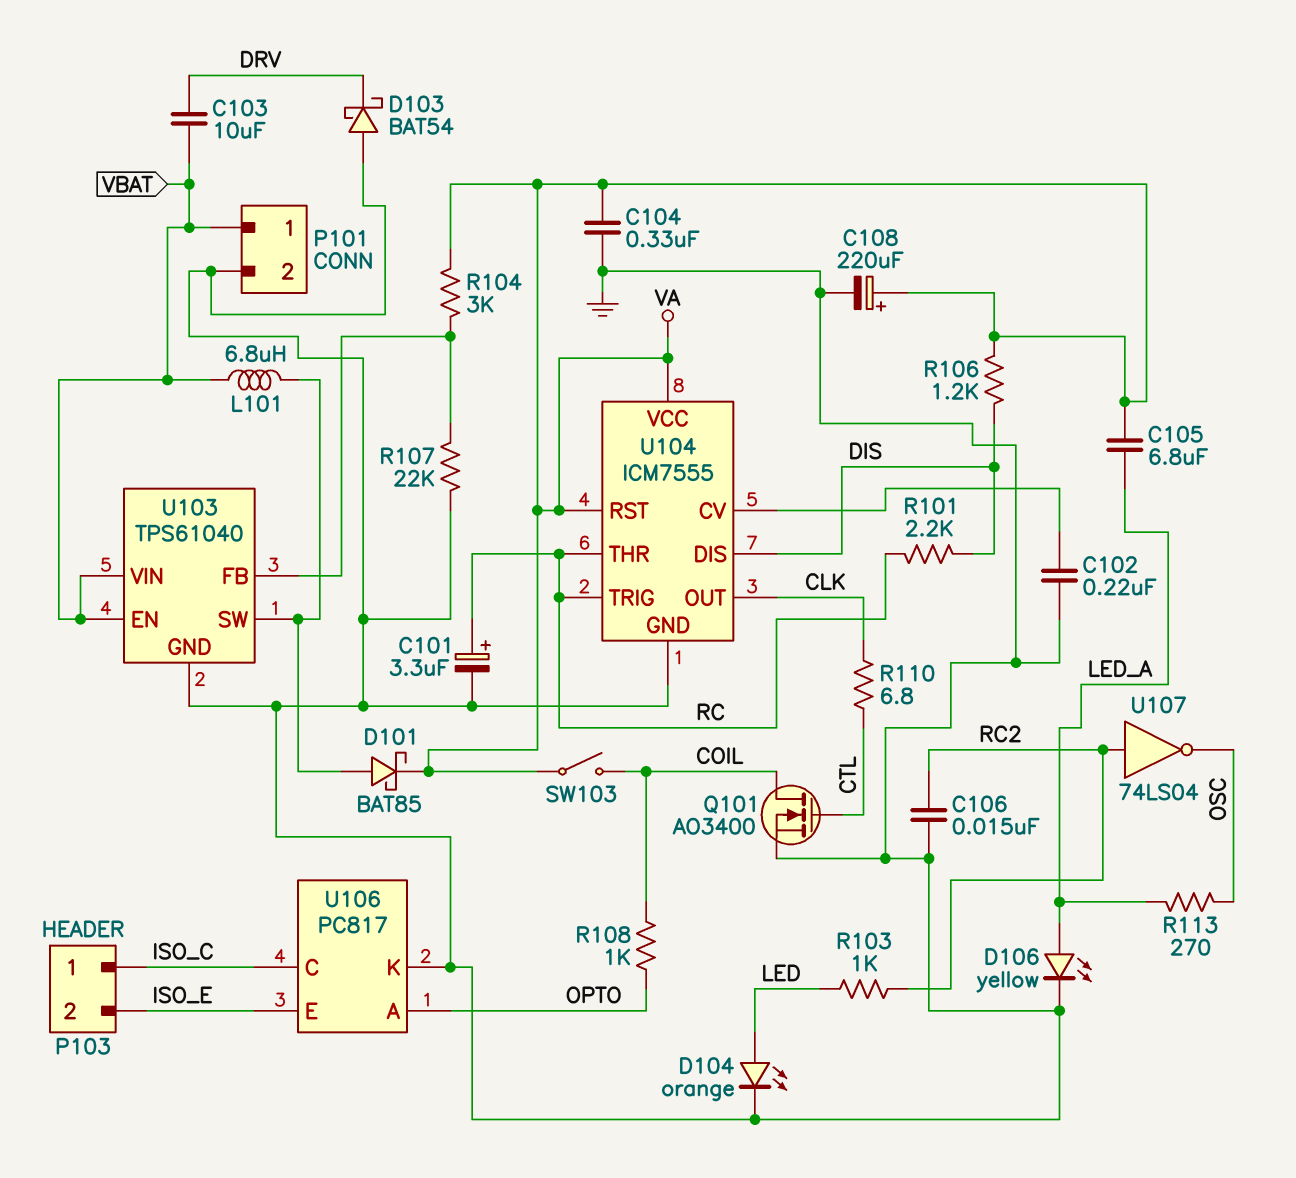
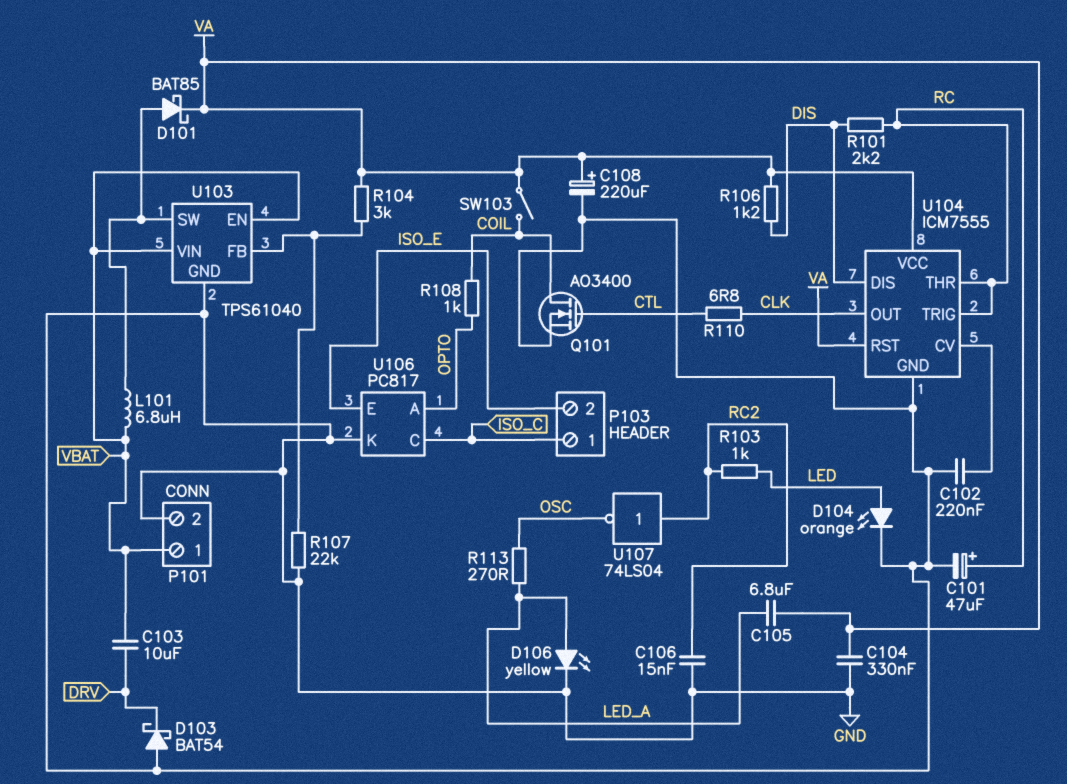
C101: 3.3uF (plus RC, minus GND) -> 47uF (plus RC, minus GND)

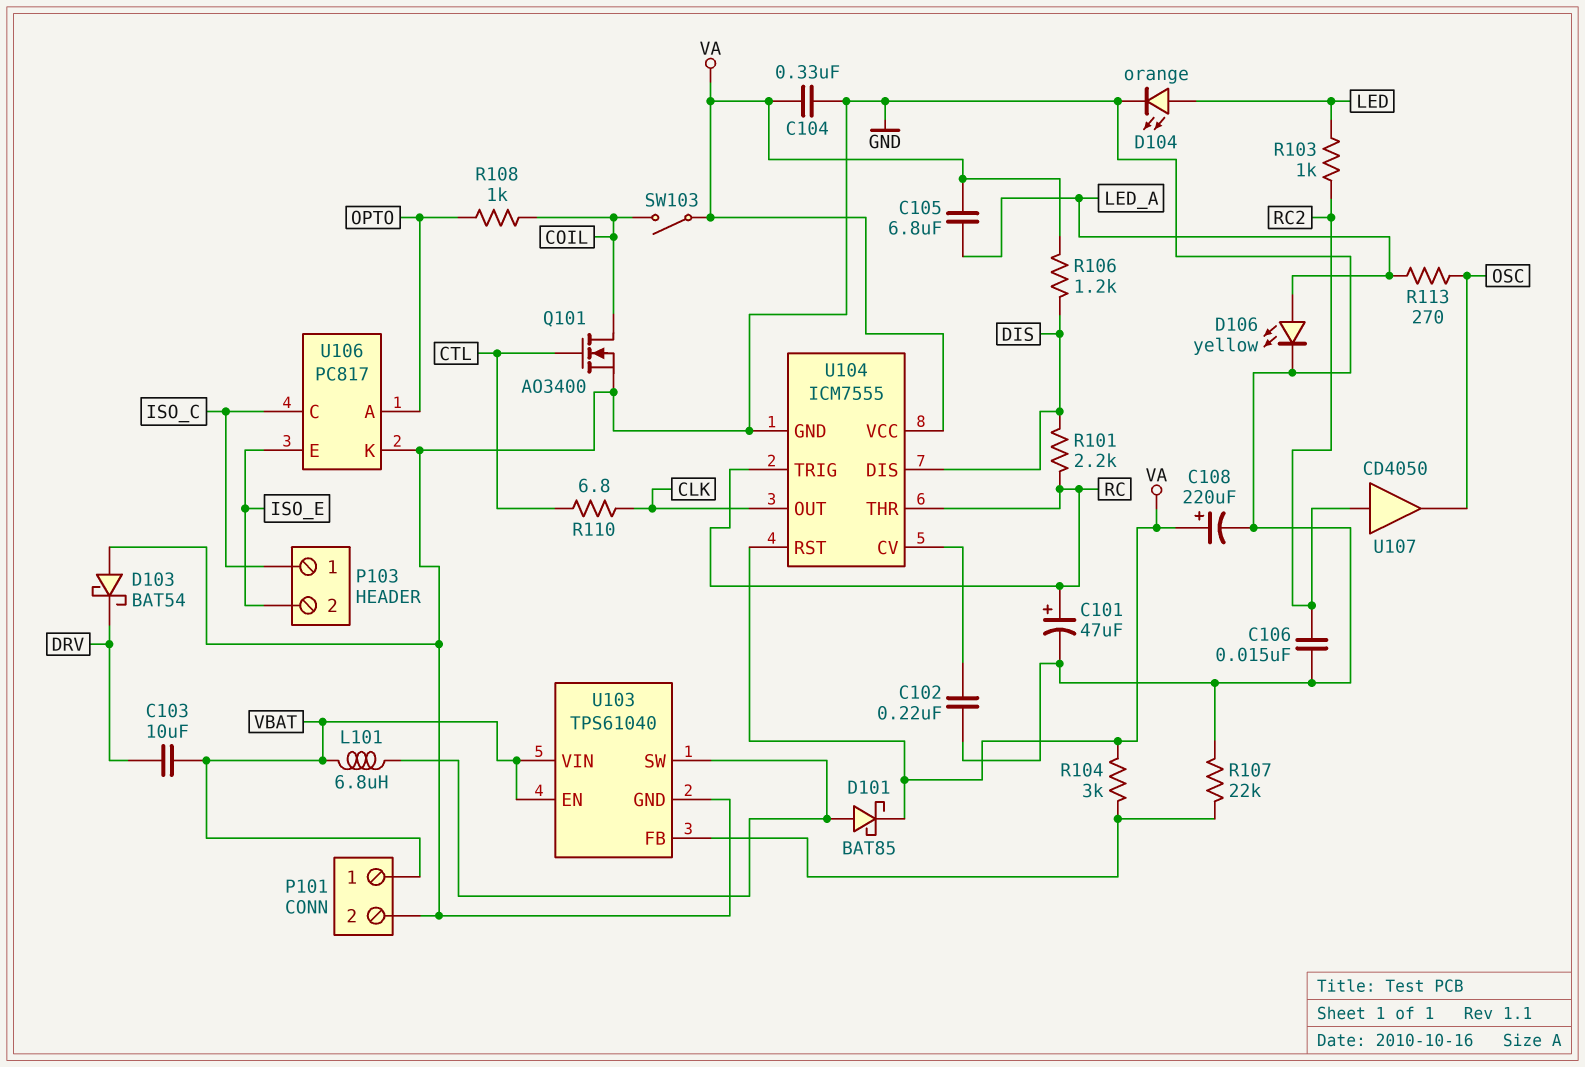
U107: NOT 74LS04 (in RC2, out OSC) -> buffer CD4050 (in RC2, out OSC)

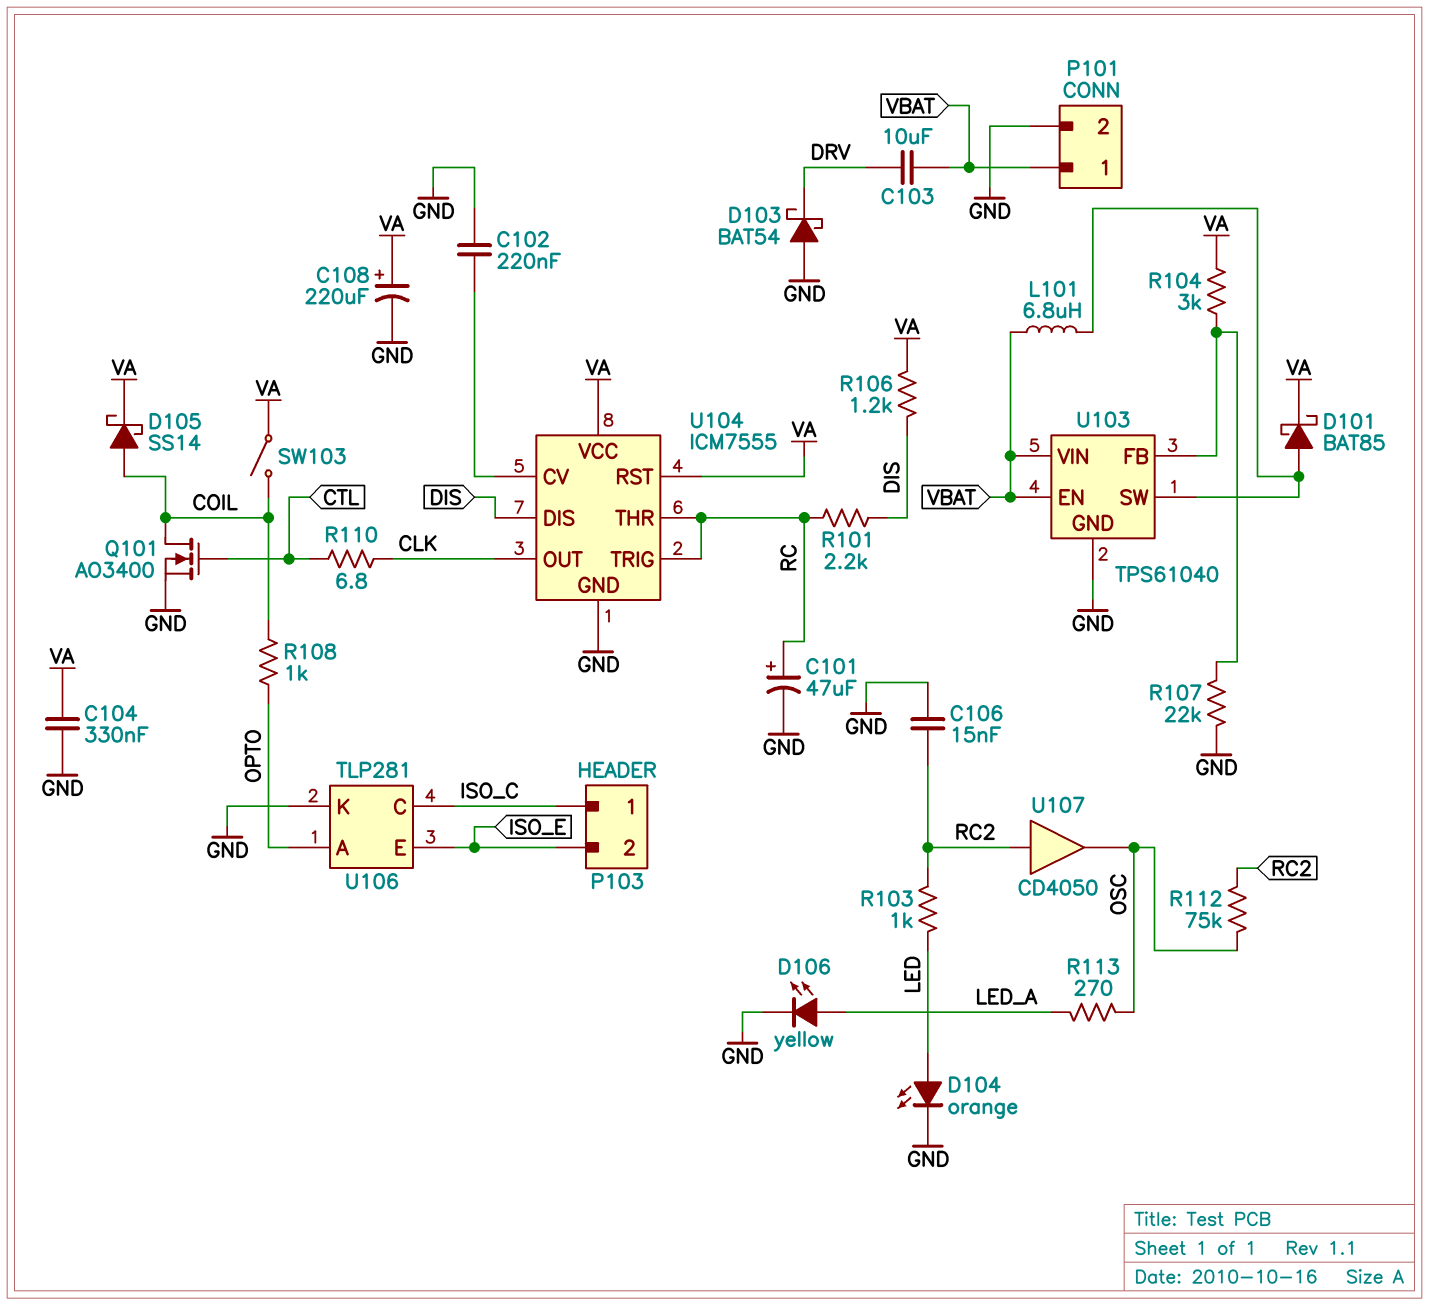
C105: 6.8uF (LED_A, VA) -> none
D105: none -> schottky SS14 (A COIL, K VA)
R112: none -> 75k (OSC, RC2)
U106: PC817 -> TLP281

